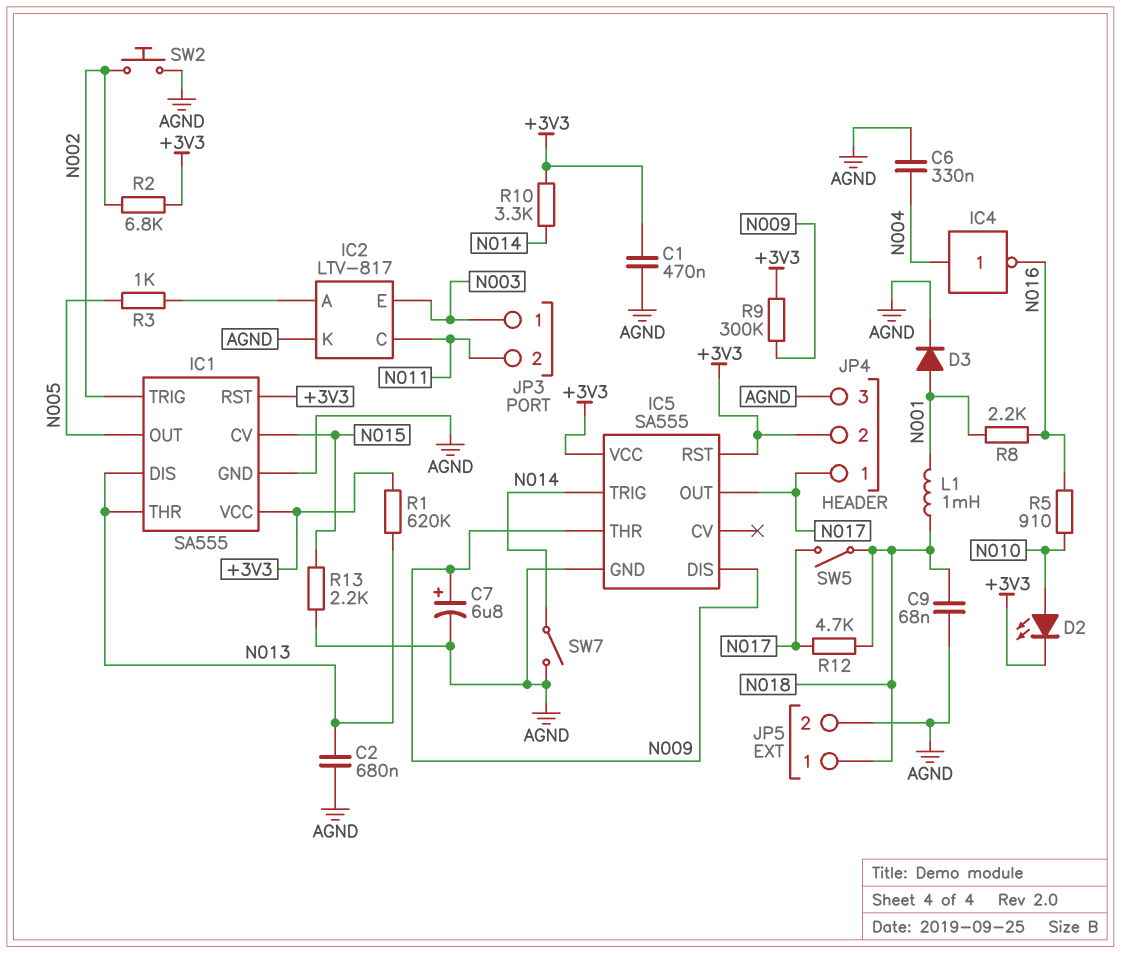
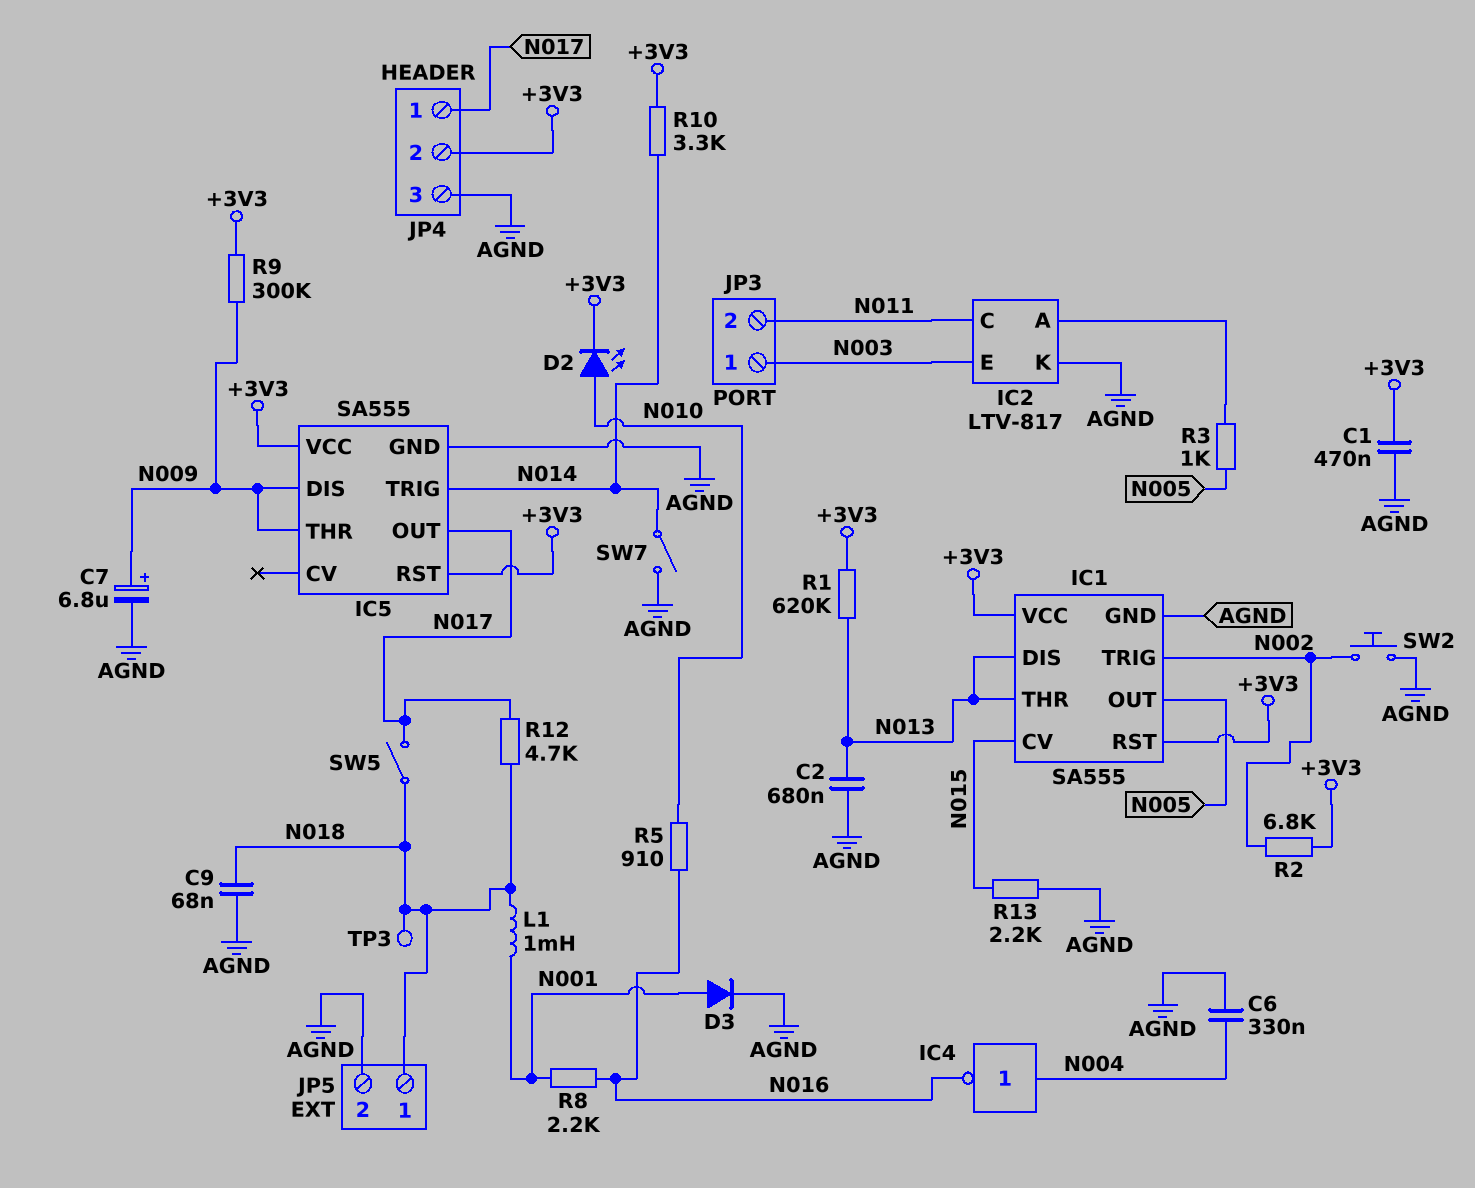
TP3: none -> test point (N018)

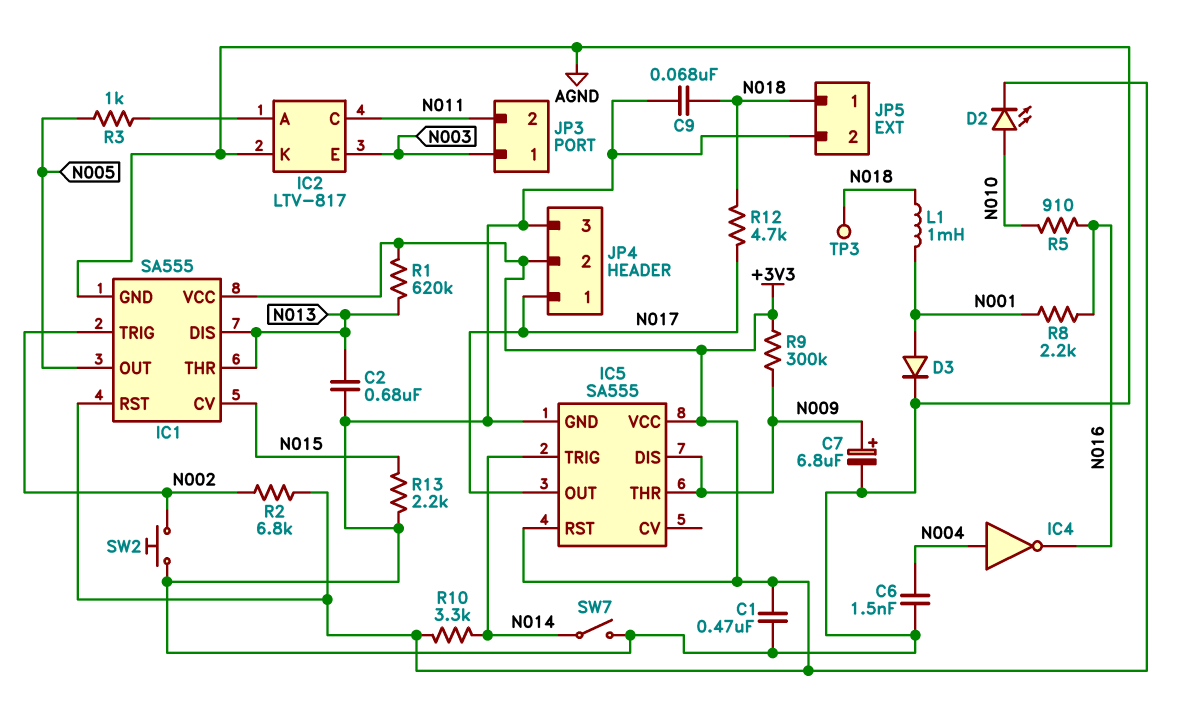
C6: 330nF (AGND, N004) -> 1.5nF (AGND, N004)
SW5: switch (N017, N018) -> none

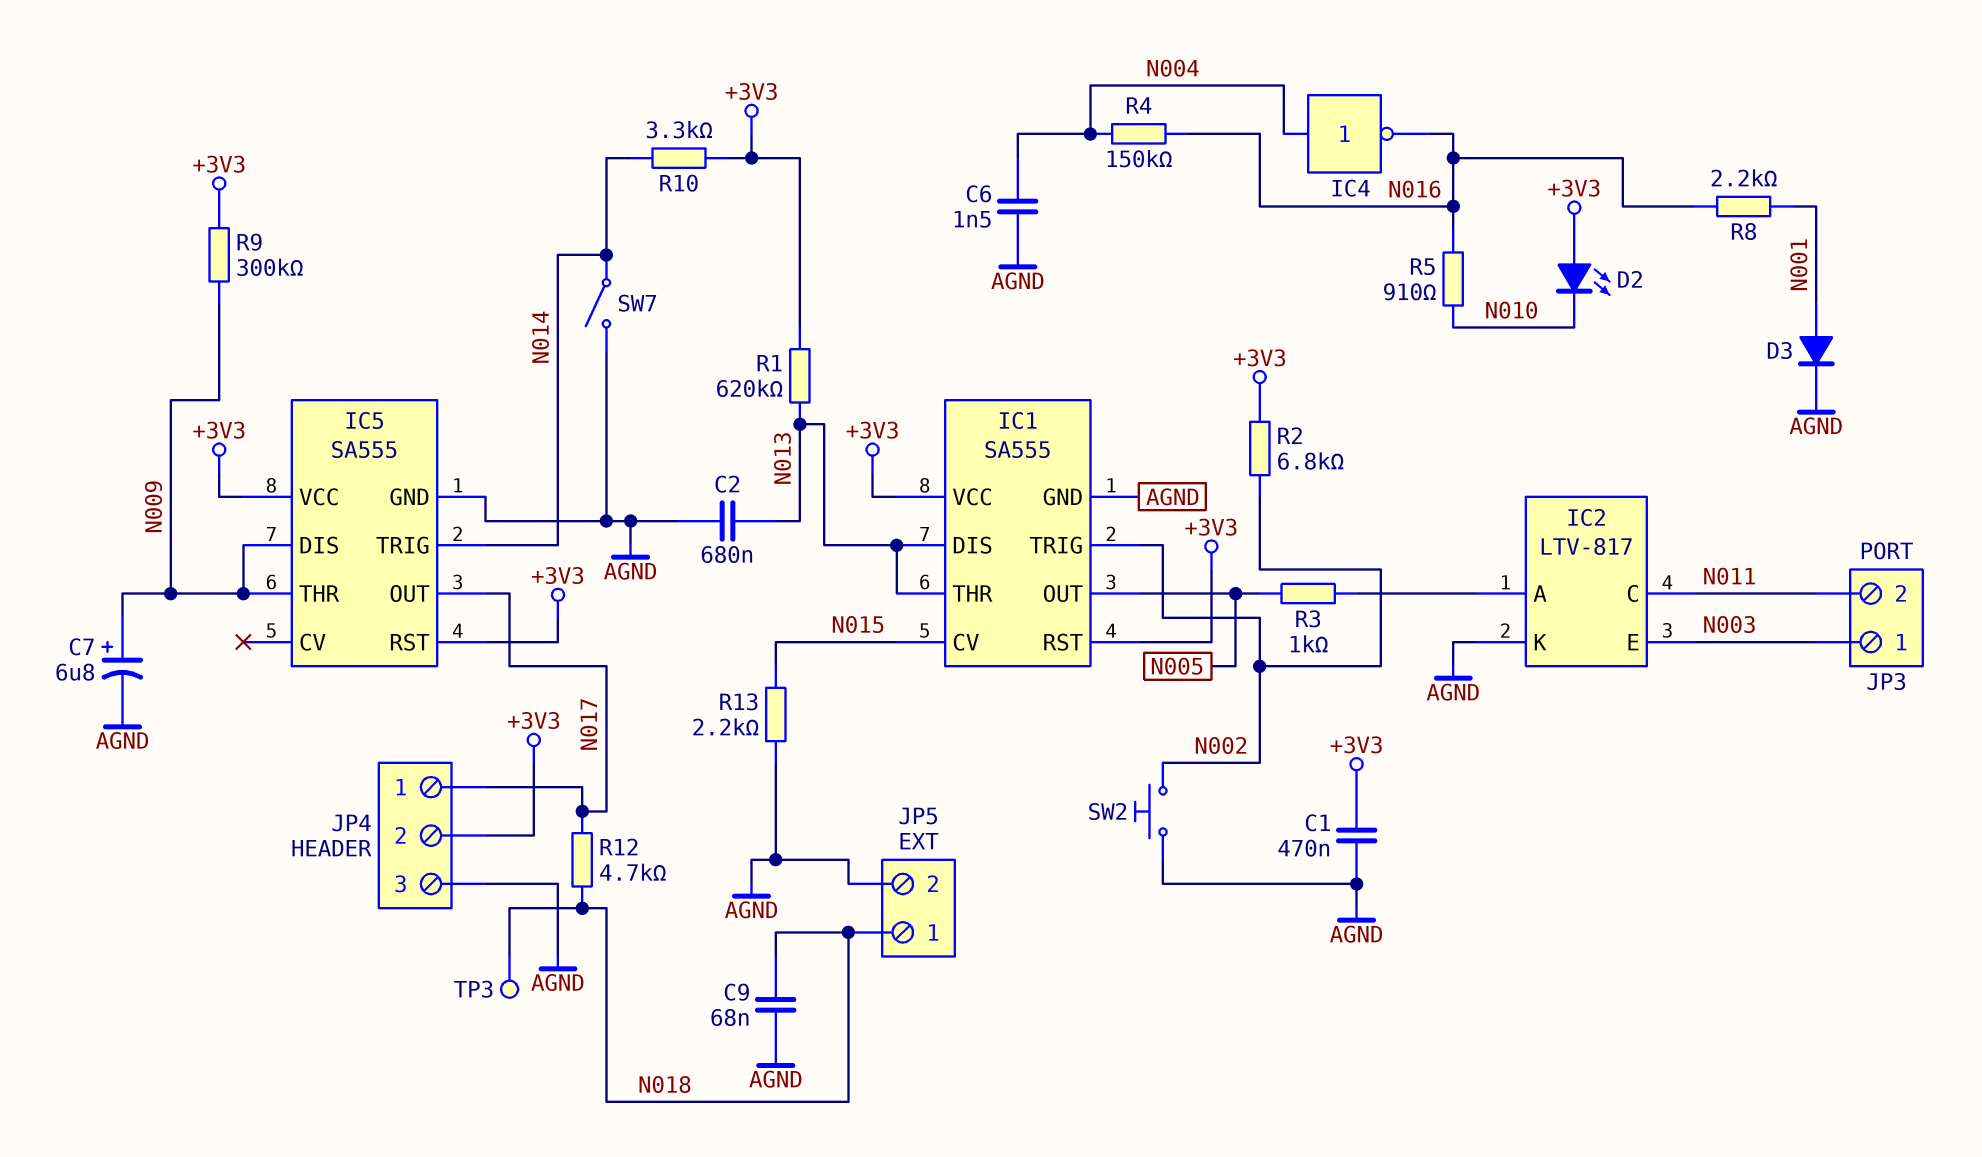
D2: LED (A N010, K +3V3) -> LED (A +3V3, K N010)
L1: 1mH (N001, N018) -> none
R4: none -> 150k (N004, N016)

